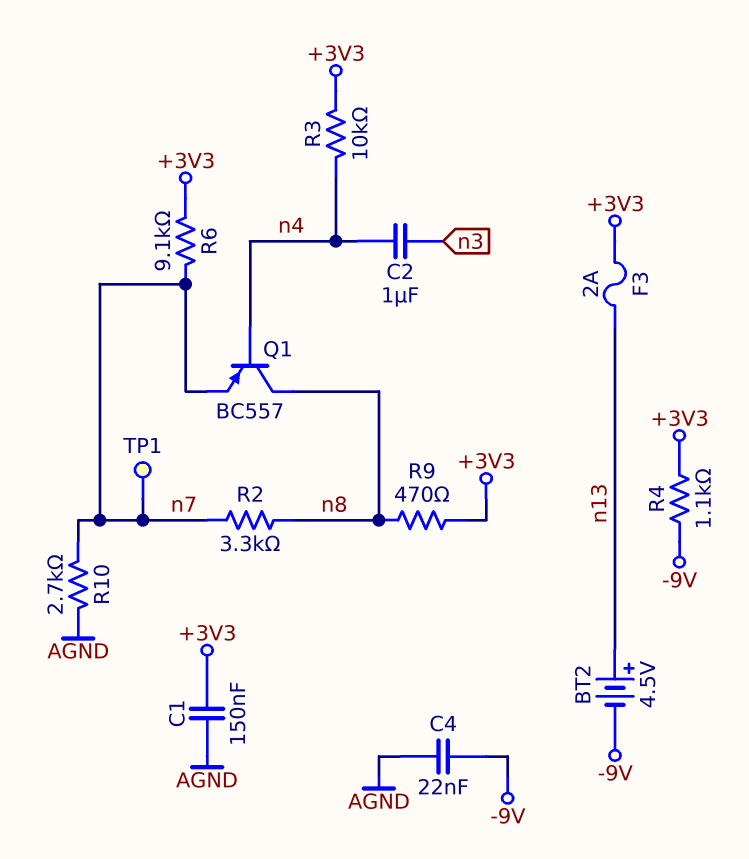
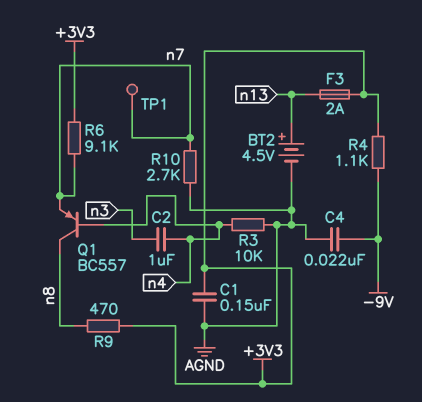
BT2: 4.5V (plus n13, minus -9V) -> 4.5V (plus n13, minus AGND)
R2: 3.3k (n7, n8) -> none
R3: 10k (+3V3, n4) -> 10k (AGND, n4)

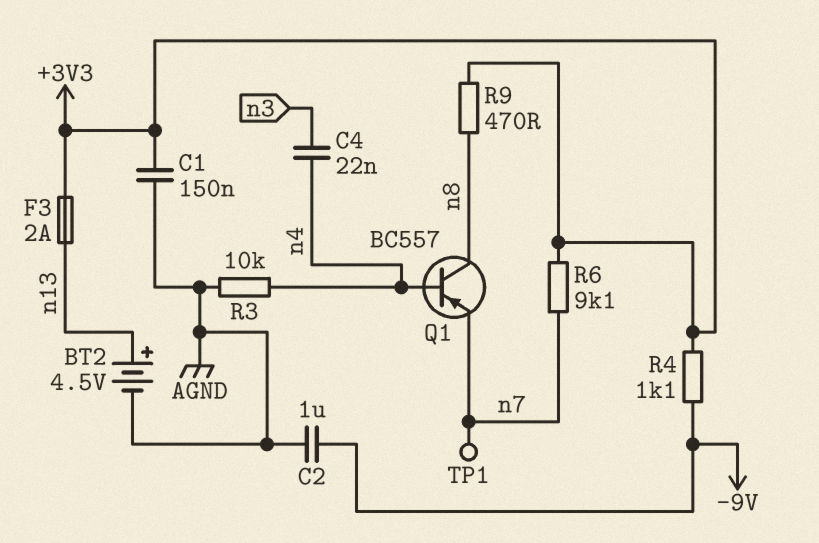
C2: 1uF (n3, n4) -> 1uF (-9V, AGND)
C4: 22nF (-9V, AGND) -> 22nF (n3, n4)
R10: 2.7k (AGND, n7) -> none

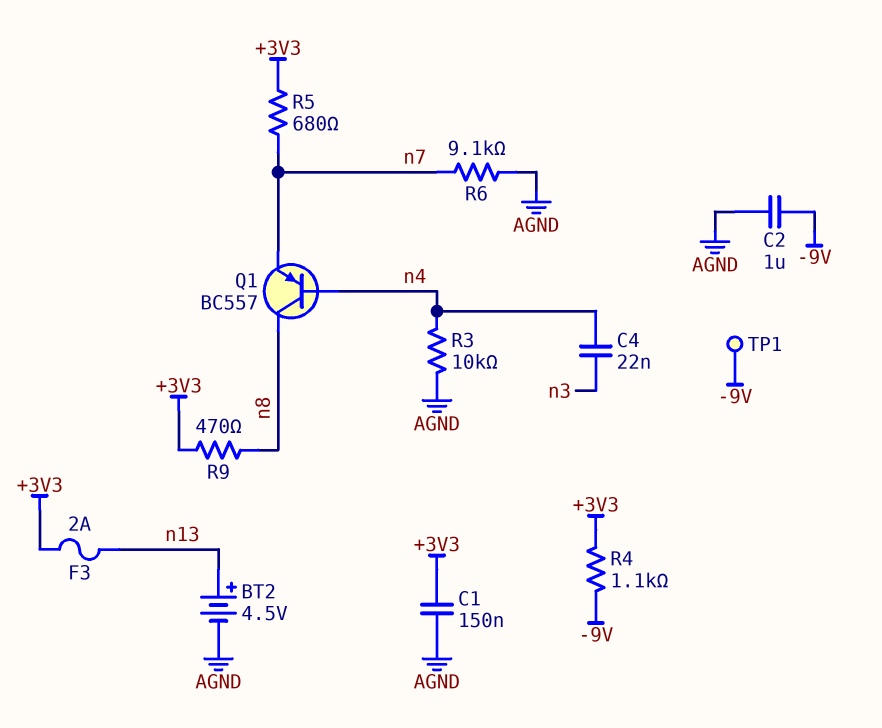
R5: none -> 680 (+3V3, n7)
R6: 9.1k (+3V3, n7) -> 9.1k (AGND, n7)
TP1: test point (n7) -> test point (-9V)

